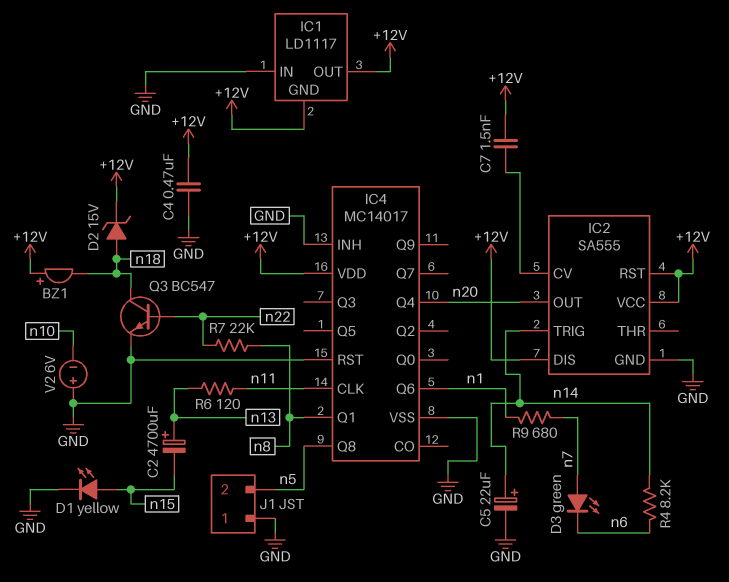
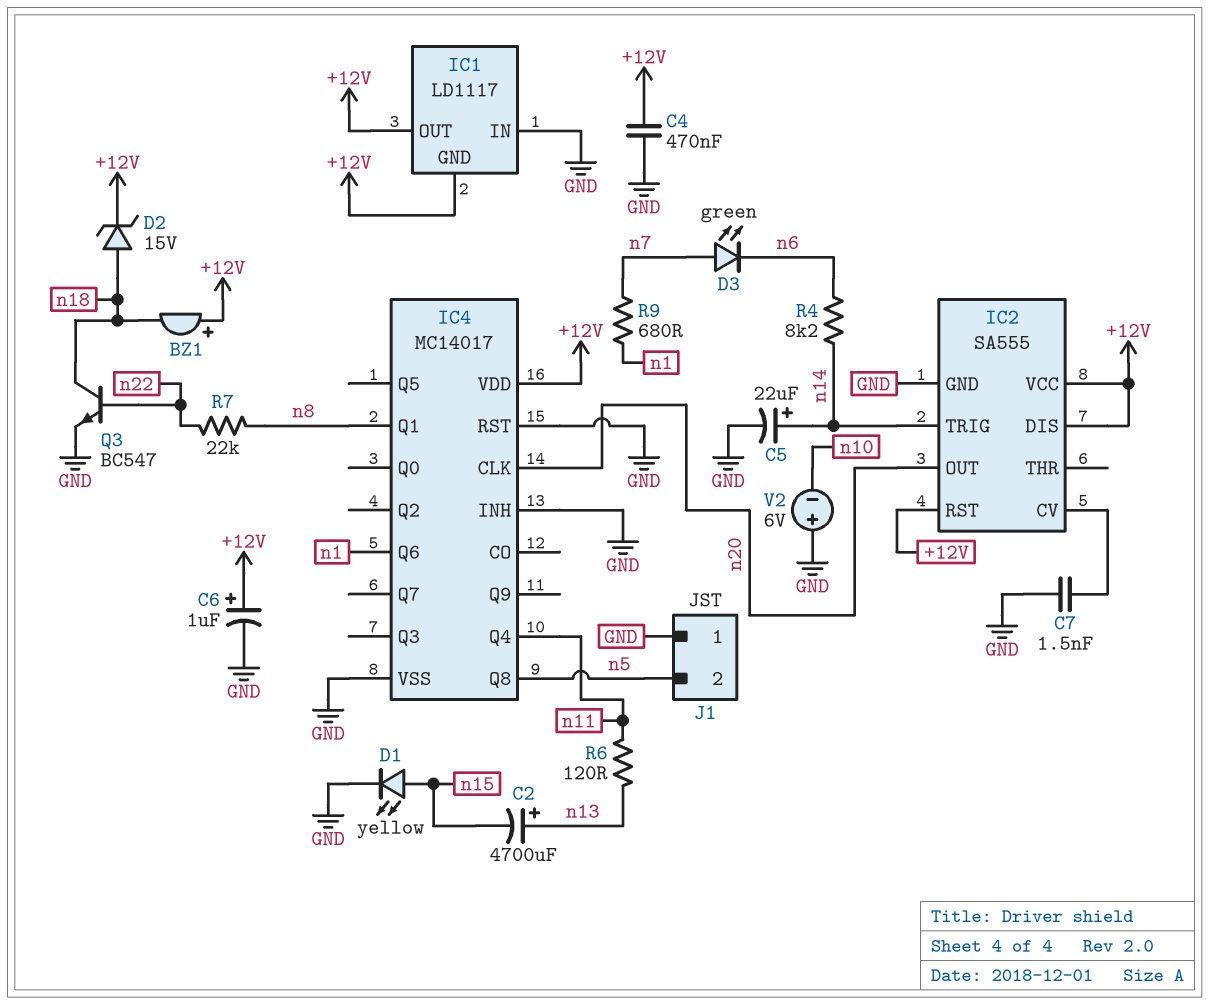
C6: none -> 1uF (plus +12V, minus GND)
C7: 1.5nF (+12V, IC2/CV) -> 1.5nF (GND, IC2/CV)
IC4 pin CLK: n11 -> n20
IC4 pin Q4: n20 -> n11

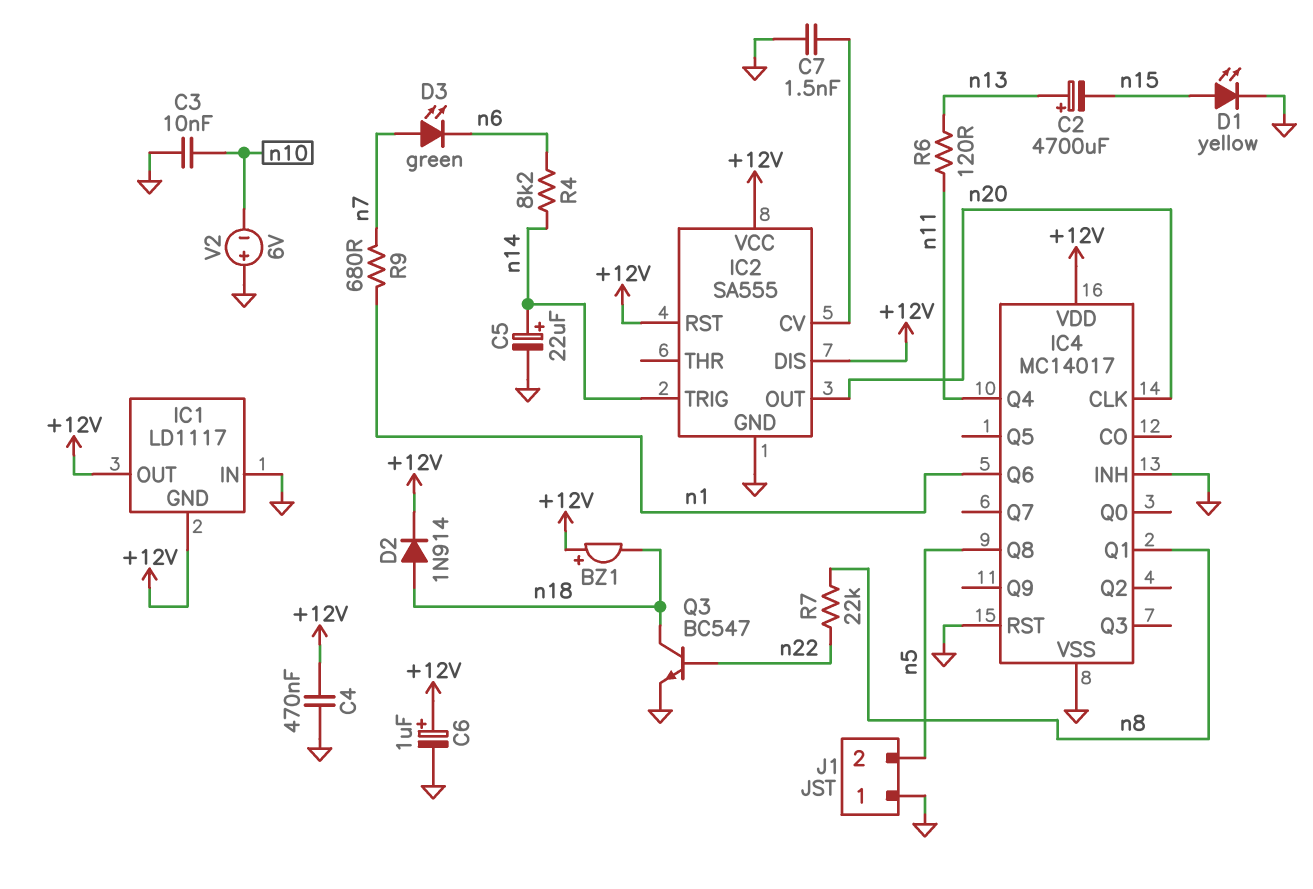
C3: none -> 10nF (GND, n10)
D2: zener 15V (A n18, K +12V) -> diode 1N914 (A n18, K +12V)

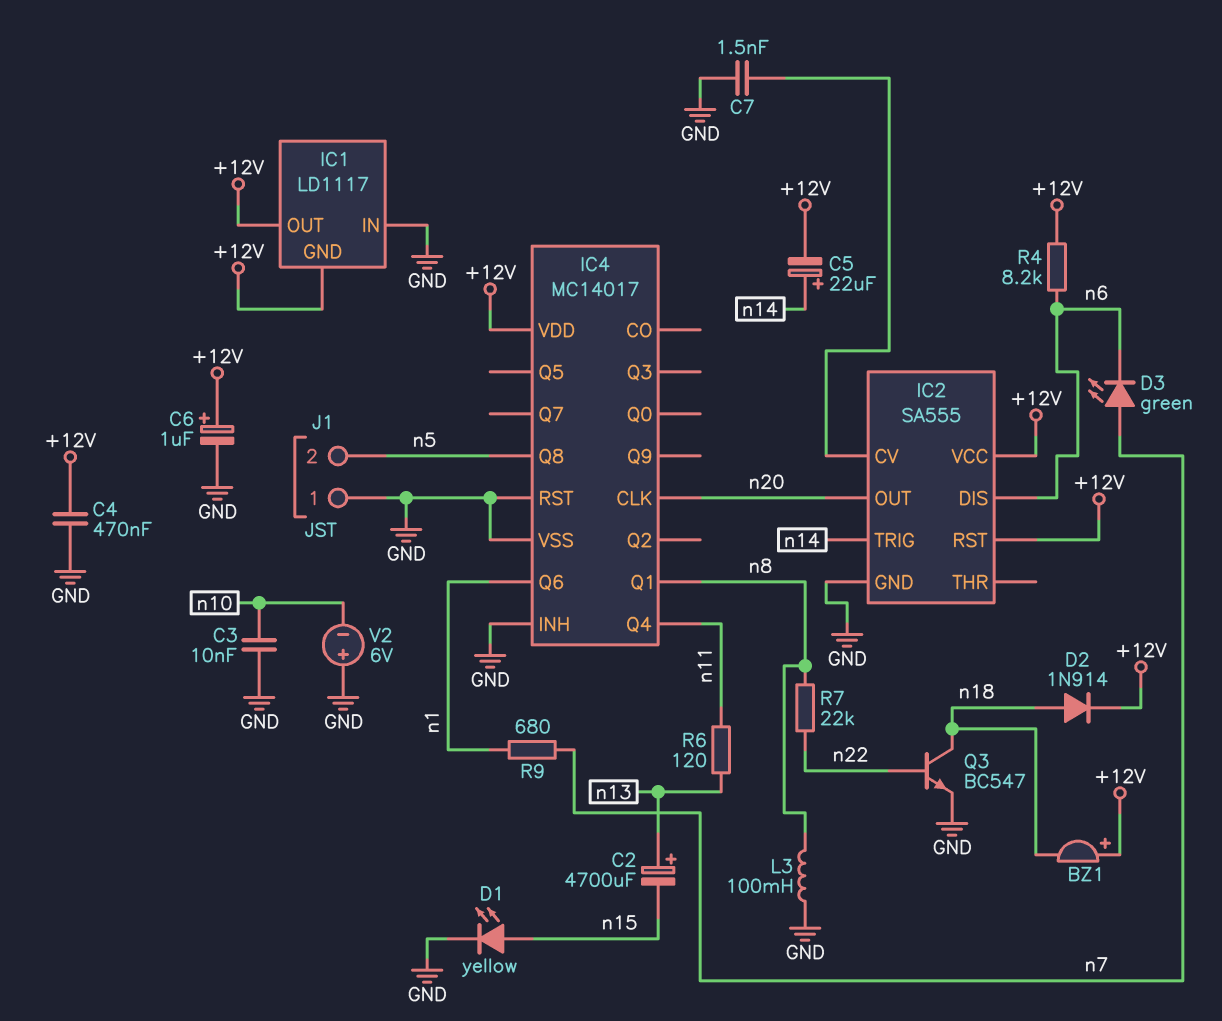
C5: 22uF (plus n14, minus GND) -> 22uF (plus n14, minus +12V)
IC2 pin DIS: +12V -> n6
L3: none -> 100mH (GND, n8)
R4: 8.2k (n6, n14) -> 8.2k (+12V, n6)

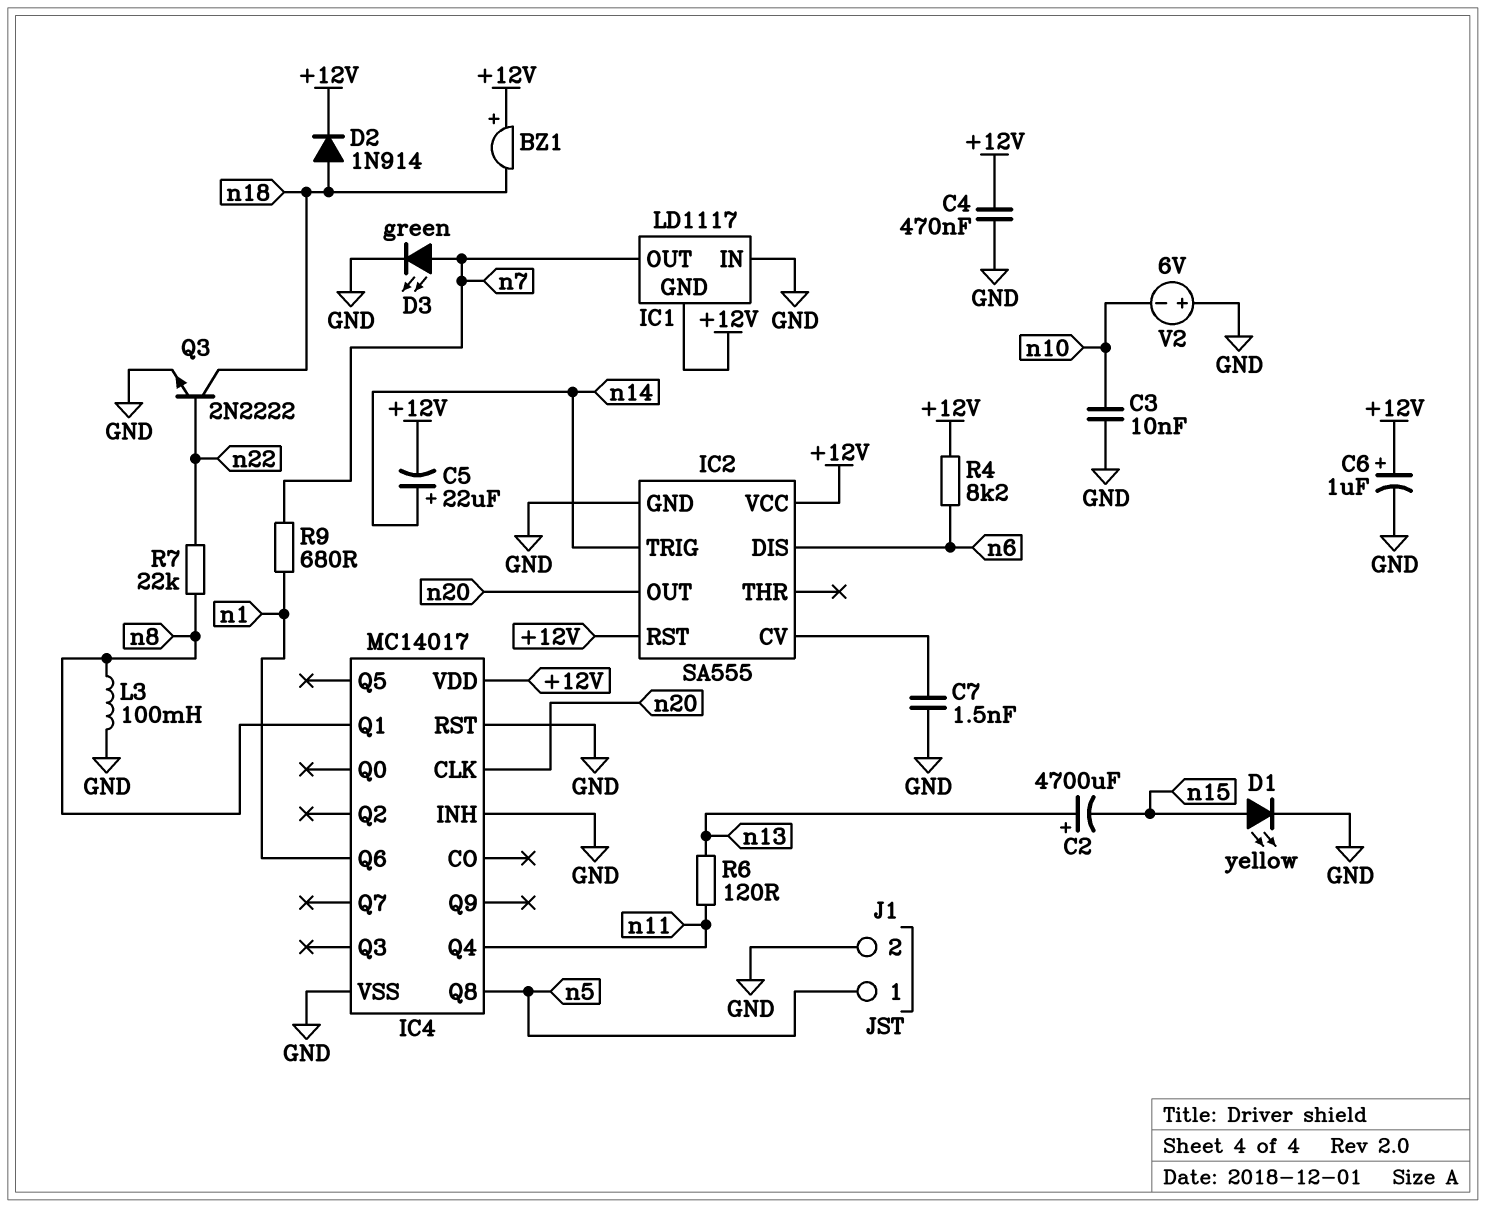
D3: LED green (A n7, K n6) -> LED green (A n7, K GND)
IC1 pin OUT: +12V -> n7
J1 pin 1: GND -> n5
J1 pin 2: n5 -> GND
Q3: NPN BC547 (B n22, C n18, E GND) -> NPN 2N2222 (B n22, C n18, E GND)

